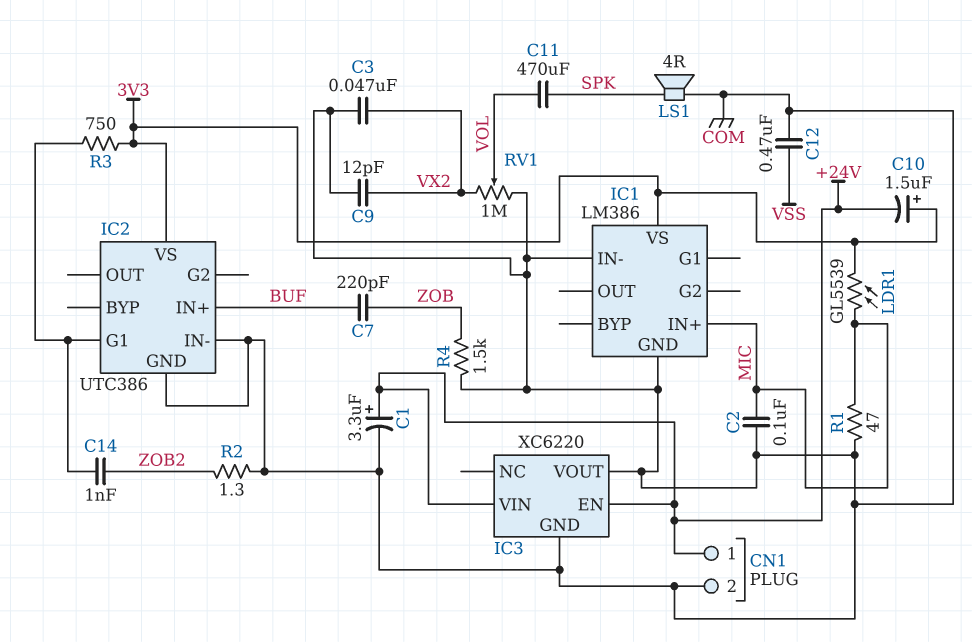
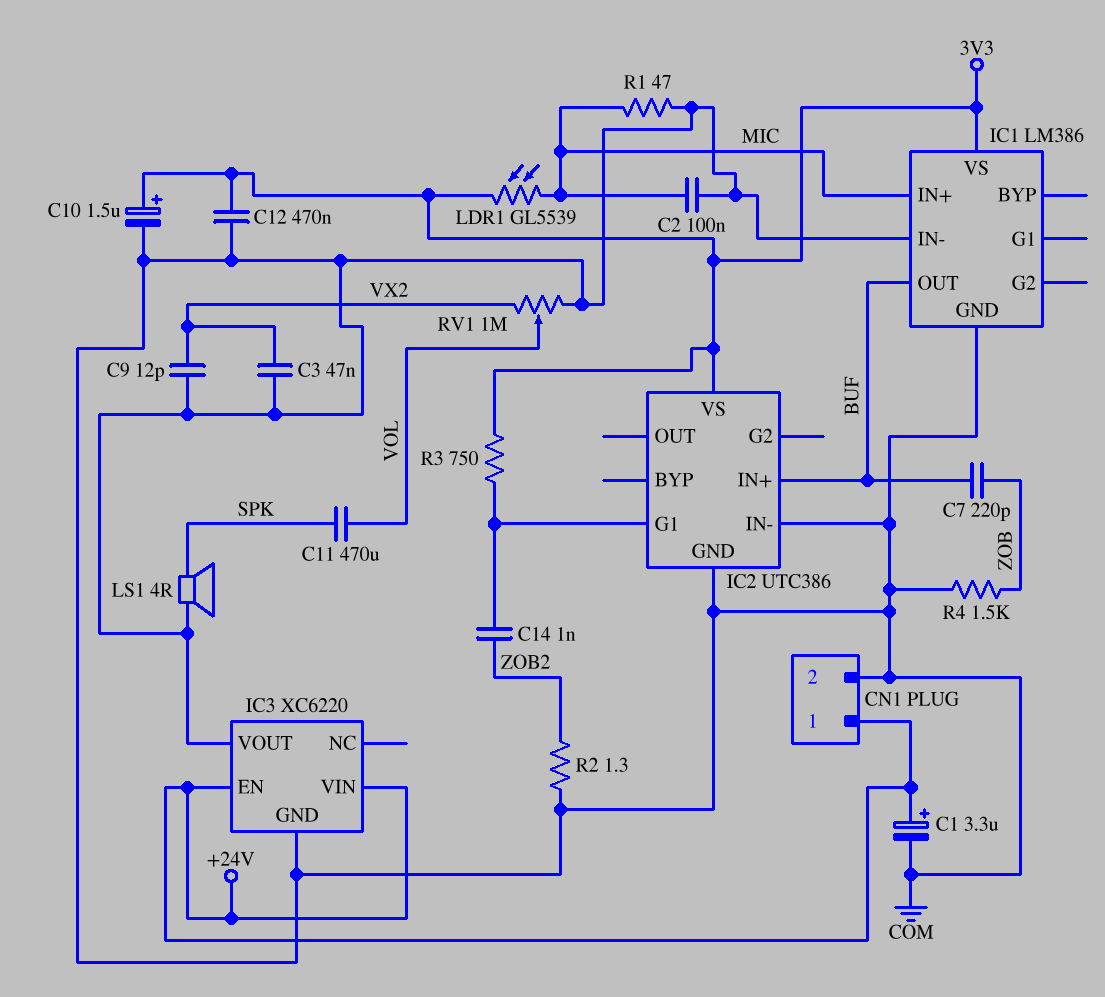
C10: 1.5uF (plus 3V3, minus +24V) -> 1.5uF (plus 3V3, minus COM)
C12: 470nF (COM, VSS) -> 470nF (3V3, COM)
IC1 pin OUT: none -> BUF

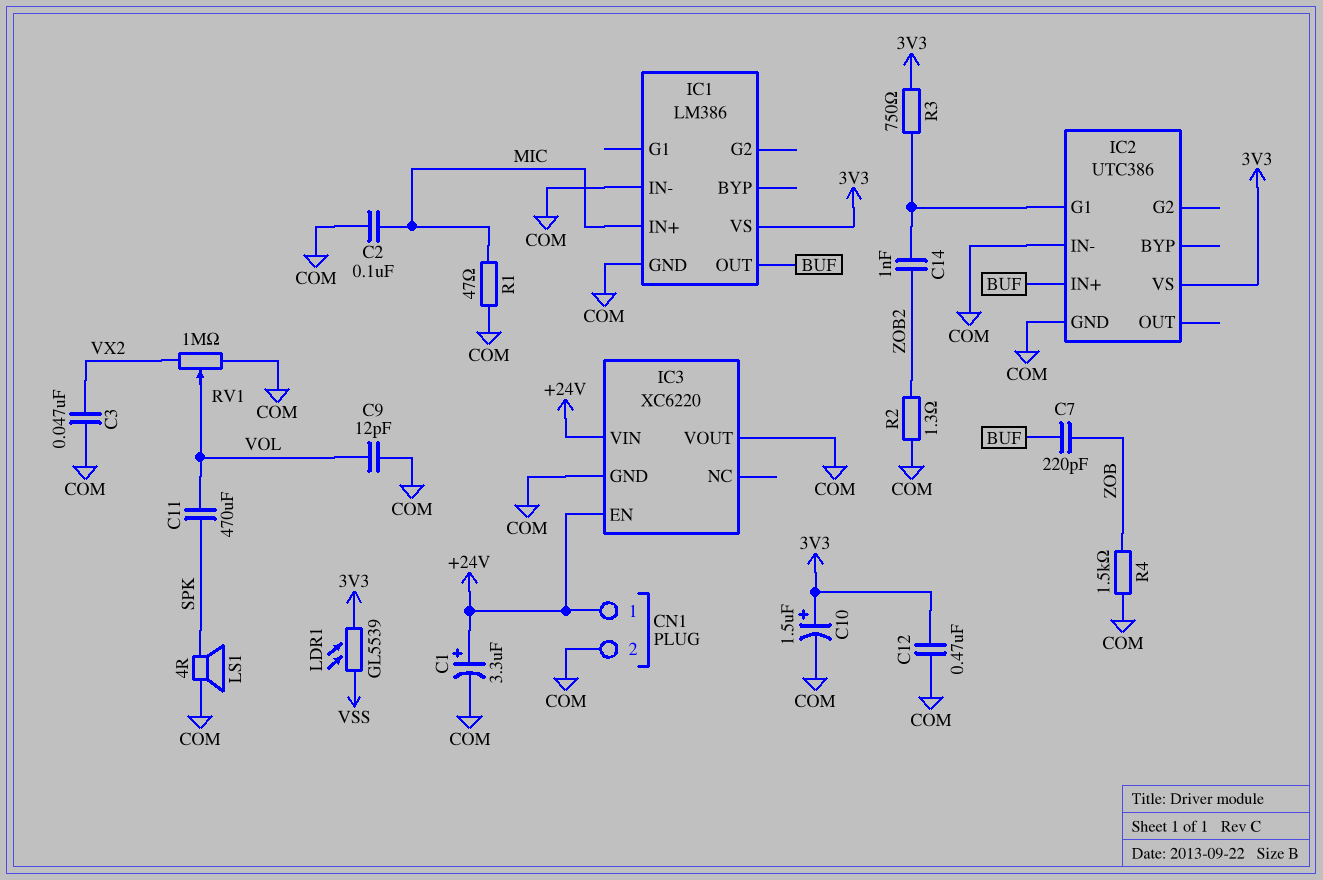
C9: 12pF (COM, VX2) -> 12pF (COM, VOL)
LDR1: GL5539 (3V3, MIC) -> GL5539 (3V3, VSS)

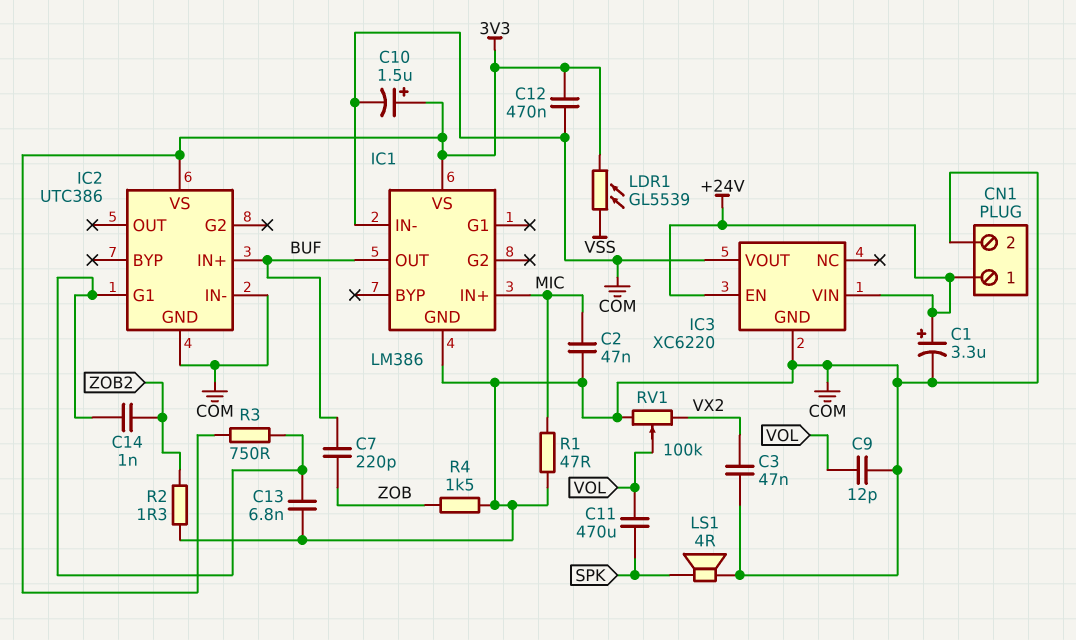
C2: 100nF (COM, MIC) -> 47nF (COM, MIC)
C13: none -> 6.8nF (COM, IC2/G1)
RV1: 1M (COM, VX2, wiper VOL) -> 100k (COM, VX2, wiper VOL)

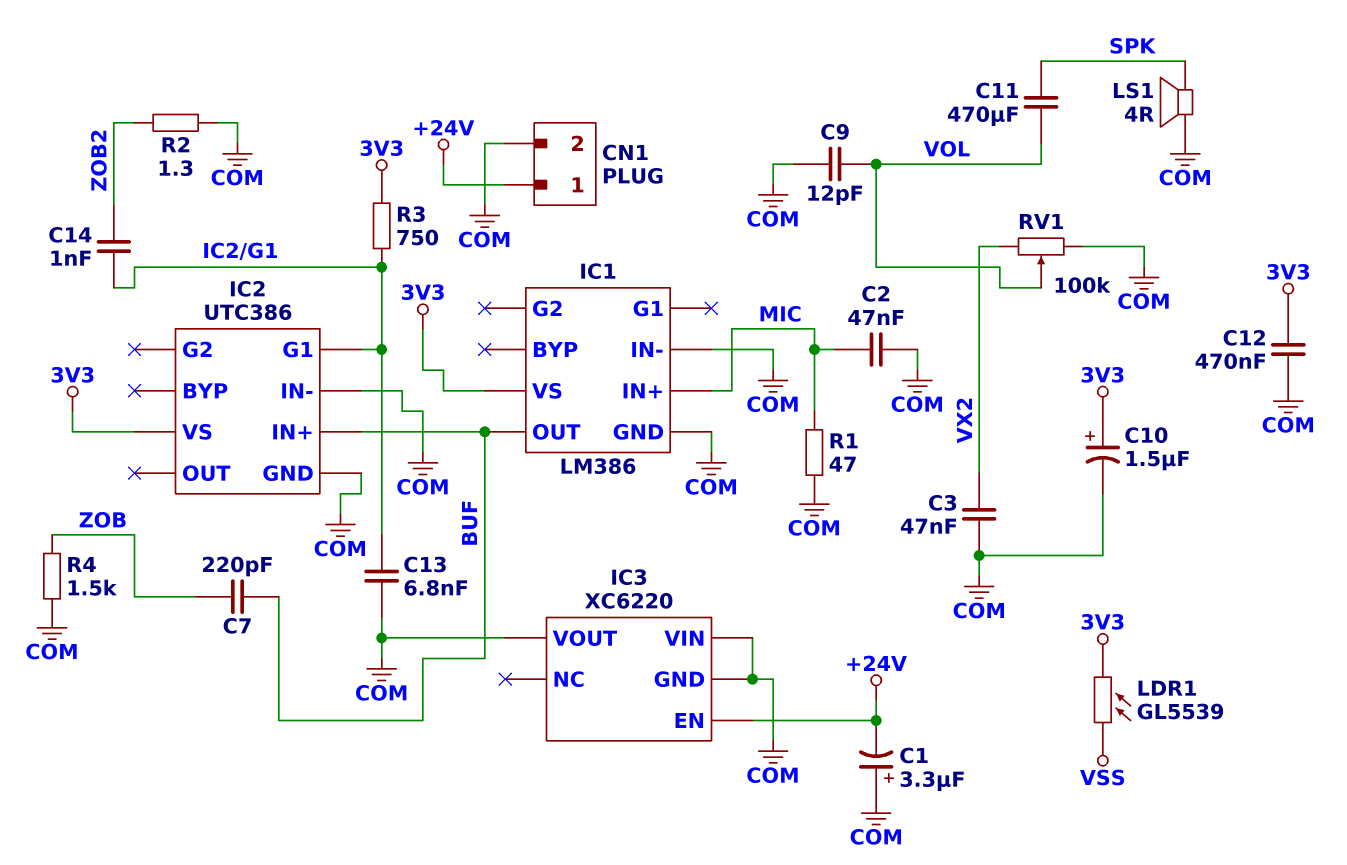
C1: 3.3uF (plus +24V, minus COM) -> 3.3uF (plus COM, minus +24V)
IC3 pin VIN: +24V -> COM

